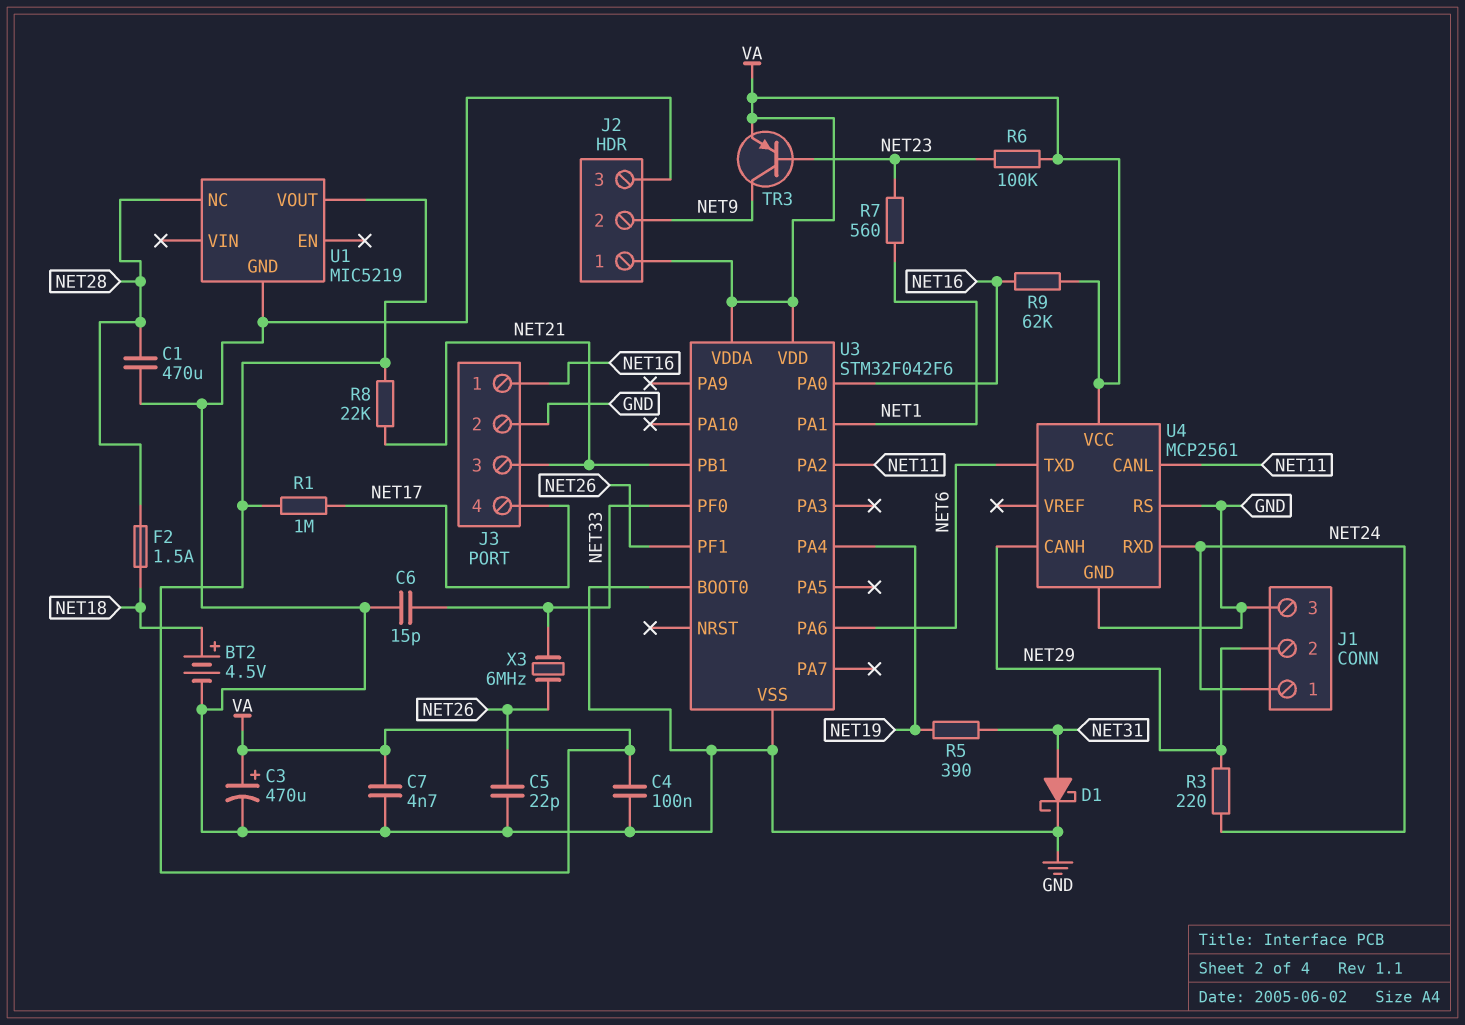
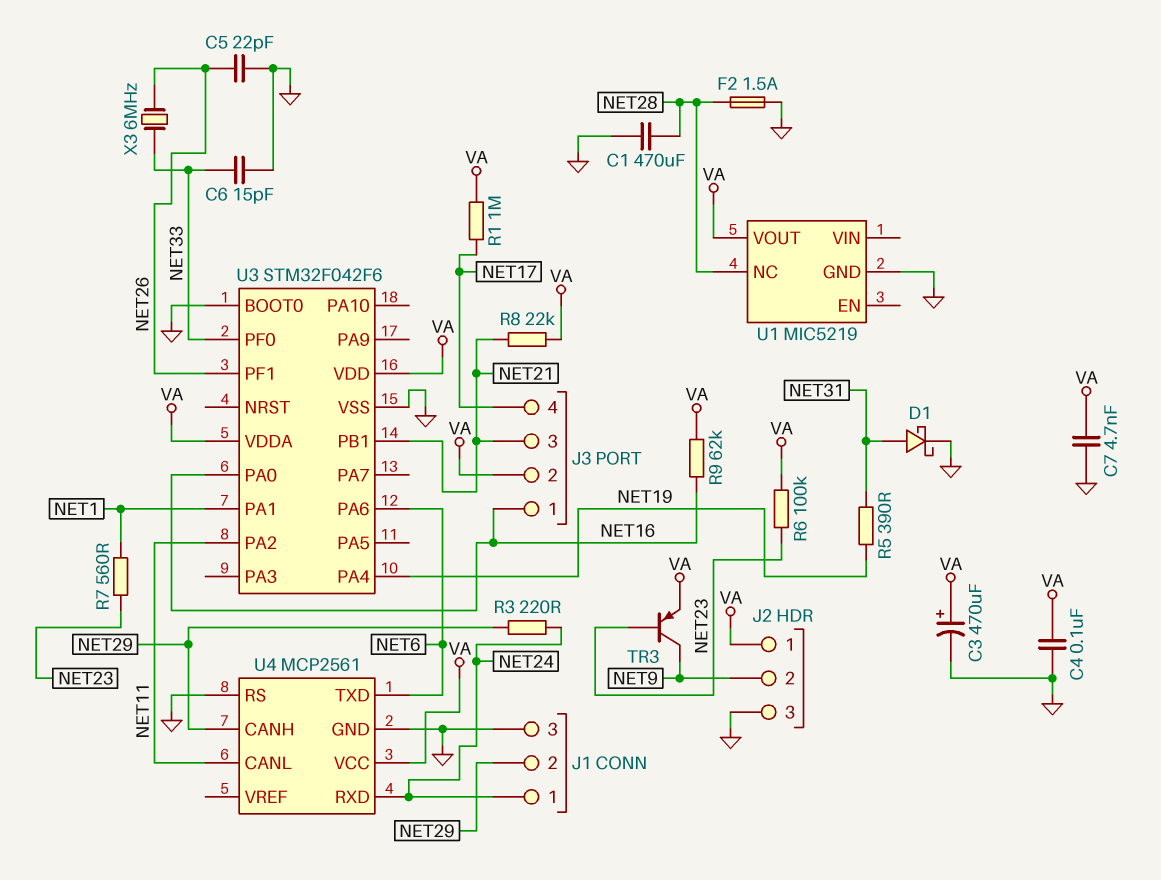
BT2: 4.5V (plus NET18, minus GND) -> none
F2: 1.5A (NET18, NET28) -> 1.5A (GND, NET28)
J3 pin 2: GND -> VA

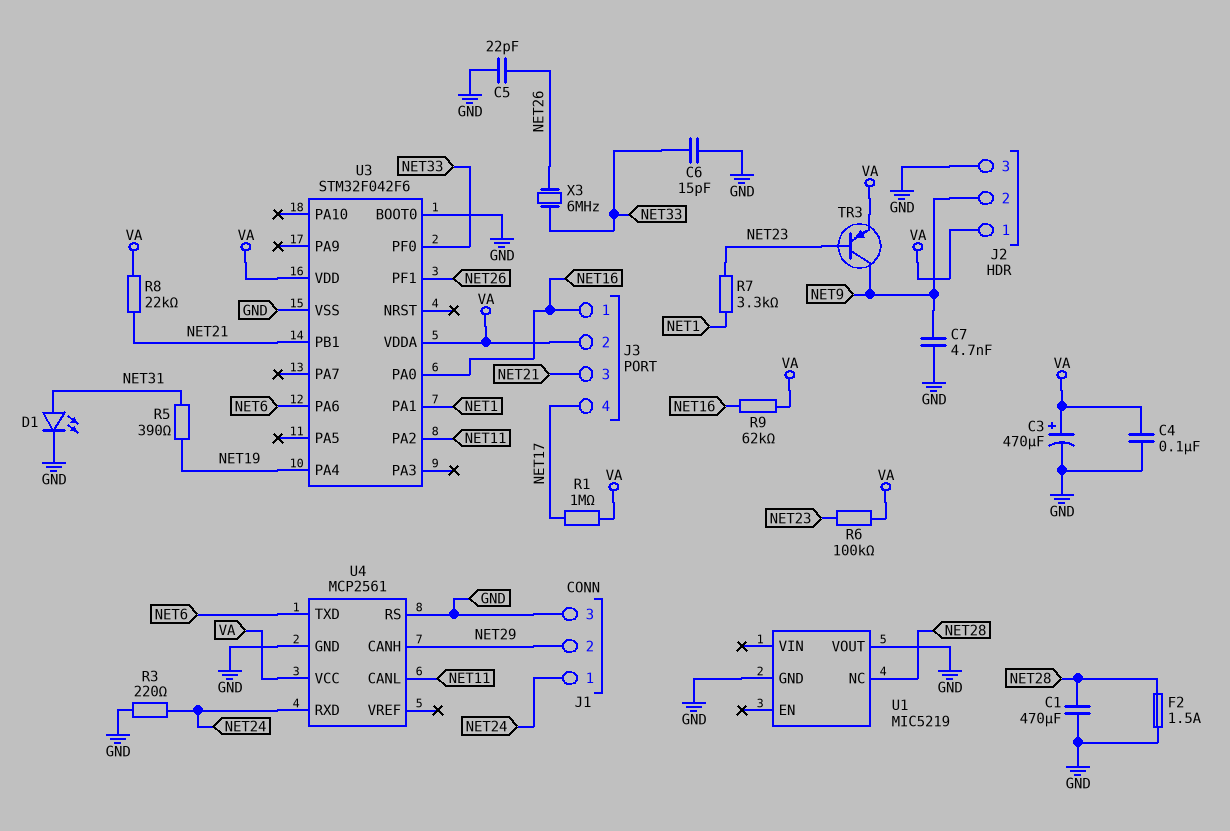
C7: 4.7nF (GND, VA) -> 4.7nF (GND, NET9)
D1: schottky (A NET31, K GND) -> LED (A NET31, K GND)
R3: 220 (NET24, NET29) -> 220 (GND, NET24)
R7: 560 (NET1, NET23) -> 3.3k (NET1, NET23)
U1 pin VOUT: VA -> GND

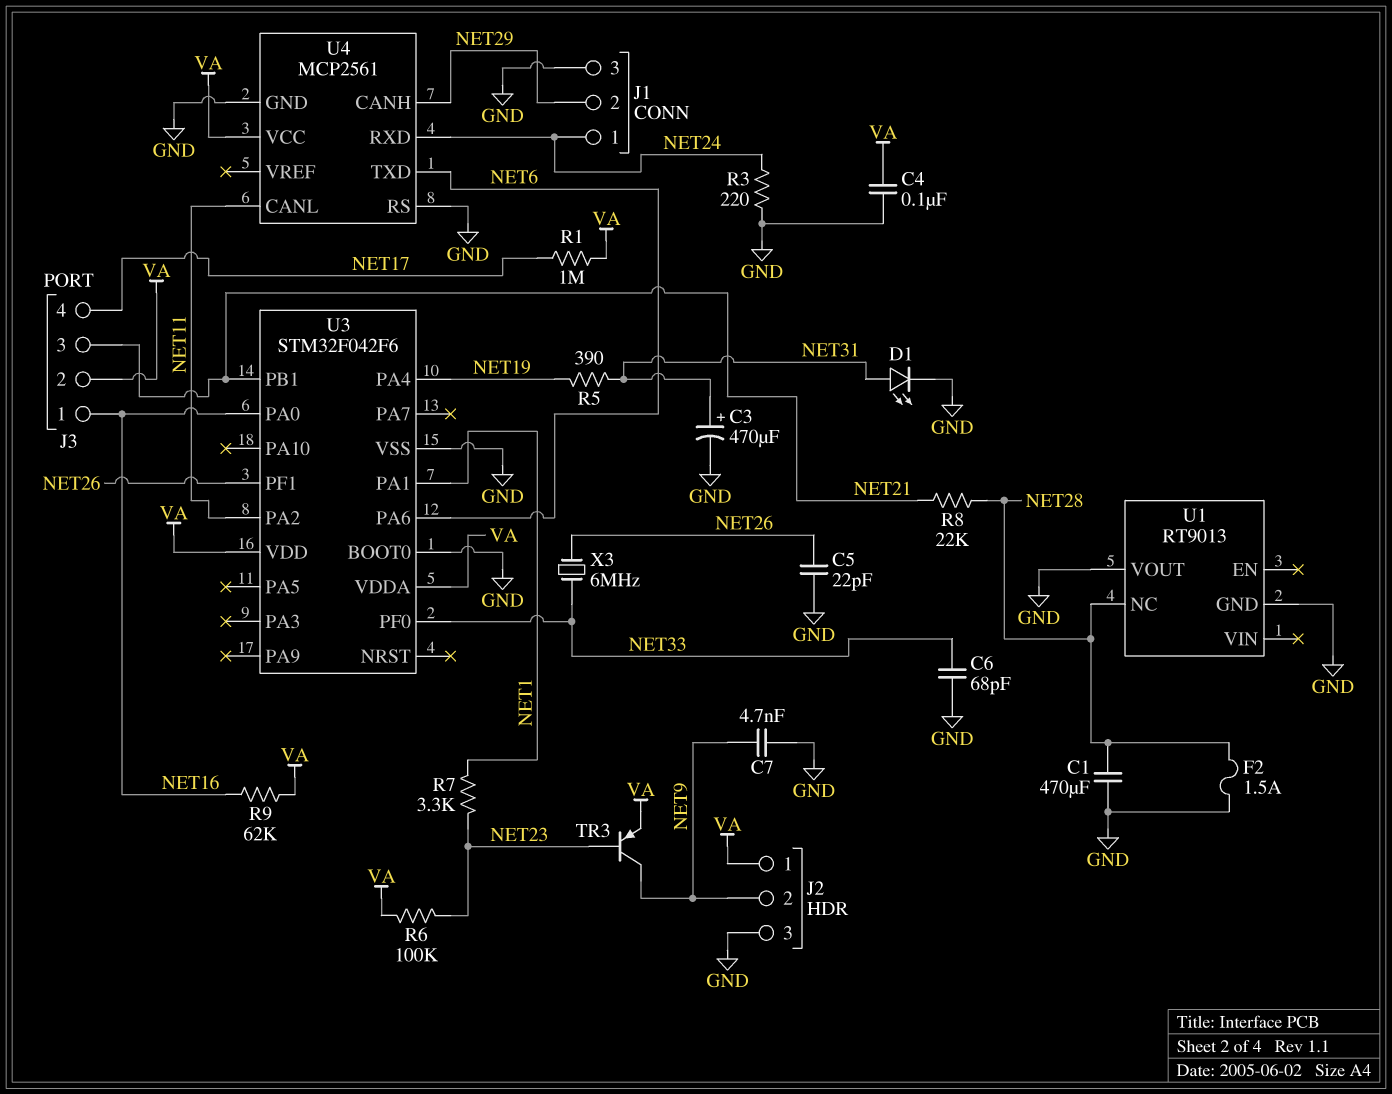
C3: 470uF (plus VA, minus GND) -> 470uF (plus NET31, minus GND)
C6: 15pF (GND, NET33) -> 68pF (GND, NET33)
R8: 22k (NET21, VA) -> 22k (NET21, NET28)
U1: MIC5219 -> RT9013

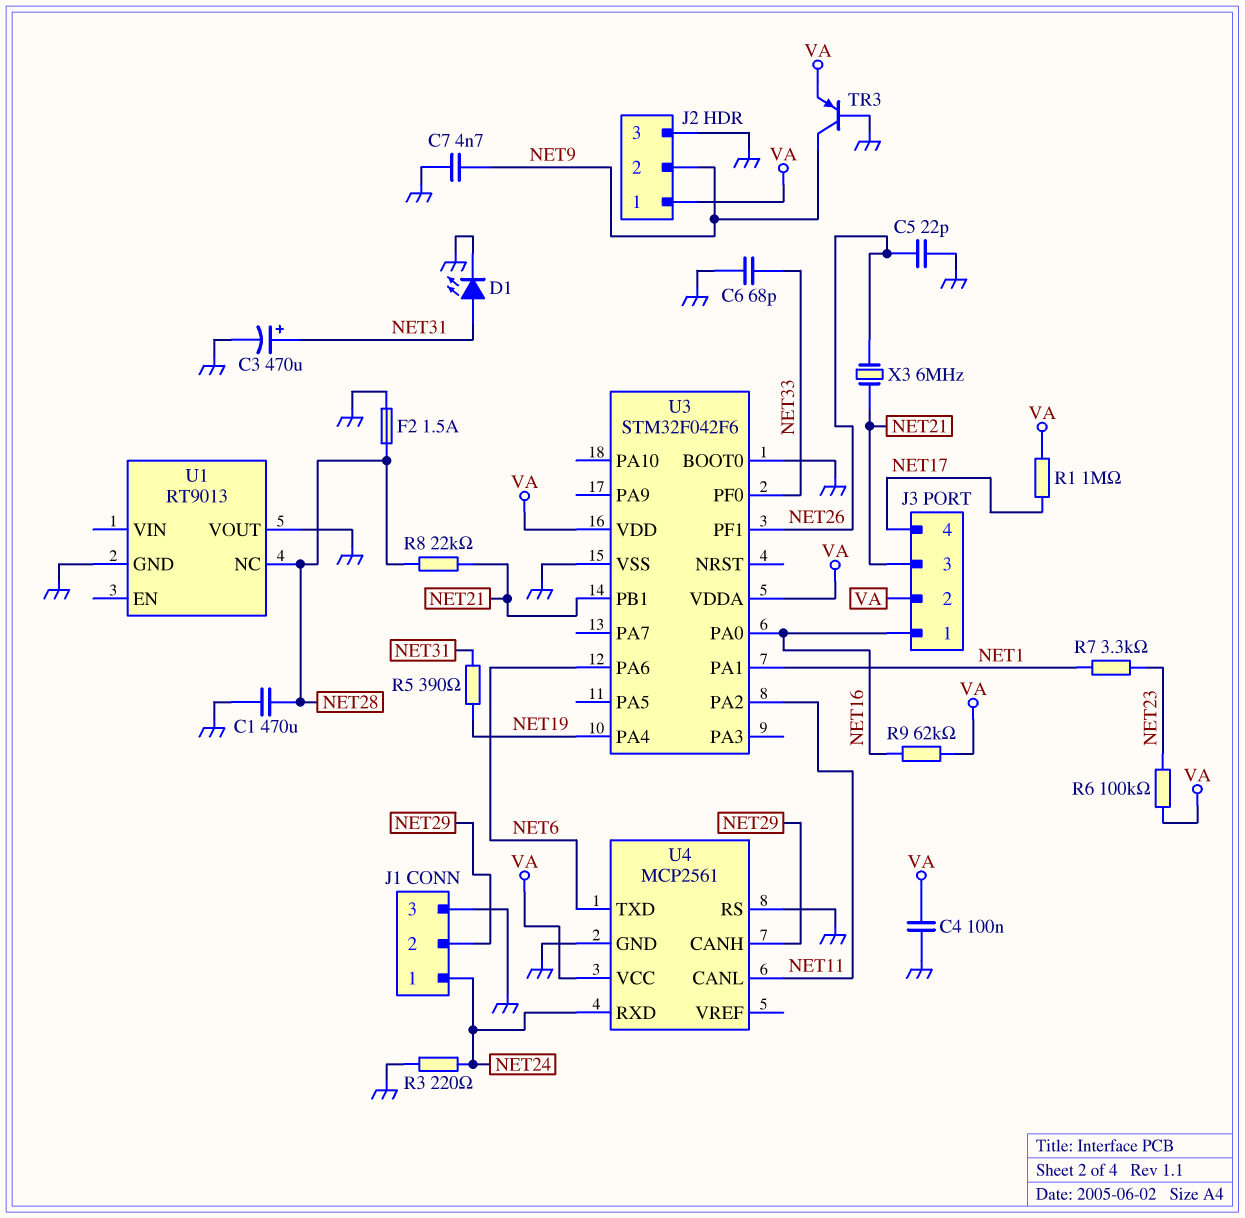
TR3: PNP (B NET23, C NET9, E VA) -> PNP (B GND, C NET9, E VA)
X3: 6MHz (NET26, NET33) -> 6MHz (NET21, NET26)

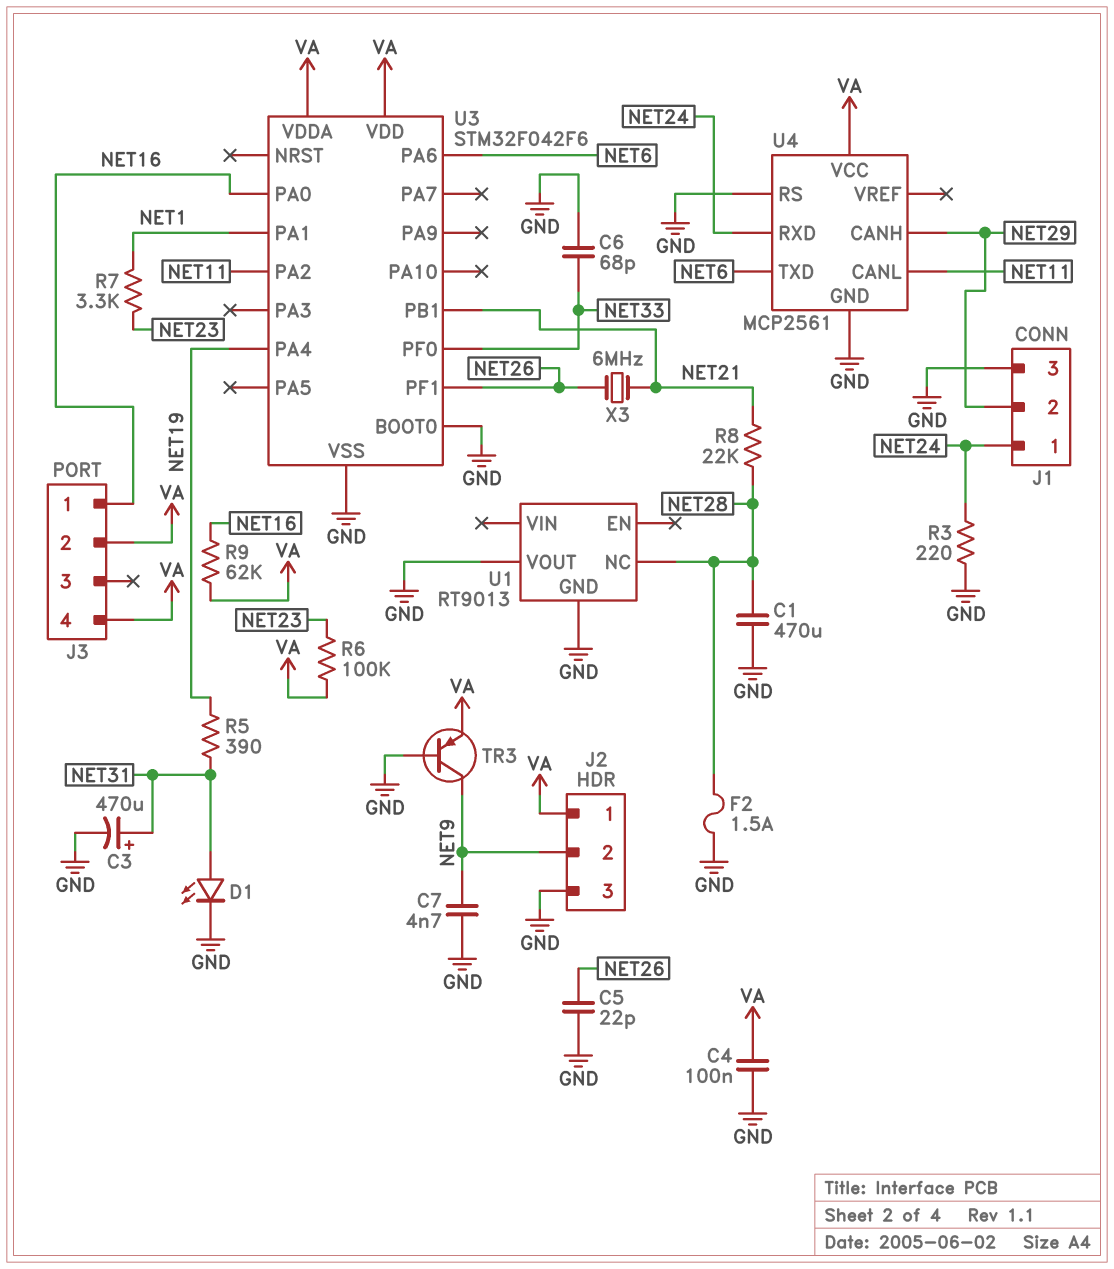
J3 pin 3: NET21 -> none
J3 pin 4: NET17 -> VA
R1: 1M (NET17, VA) -> none

